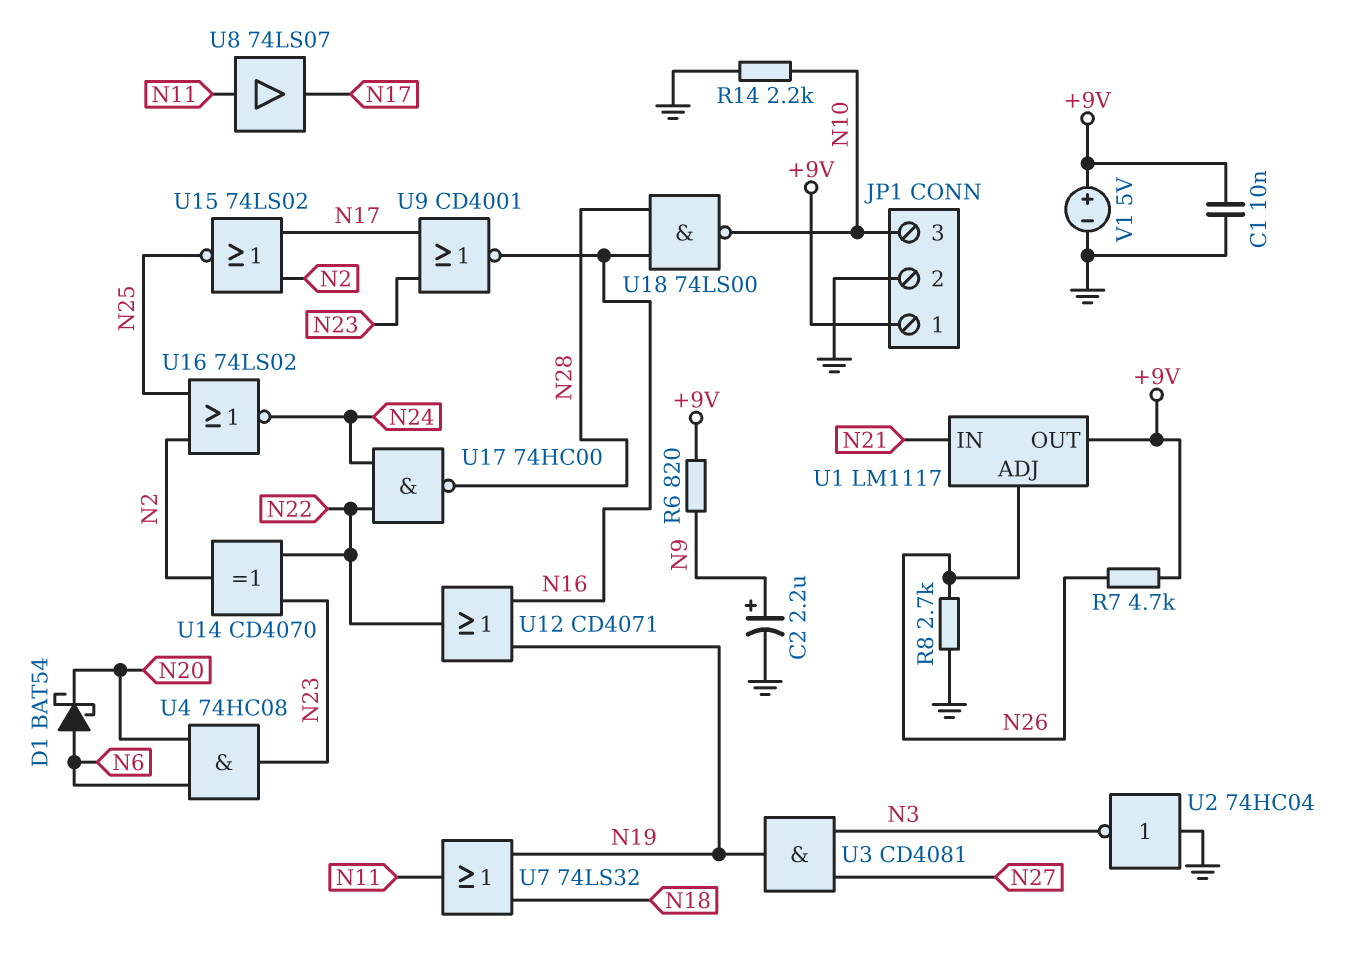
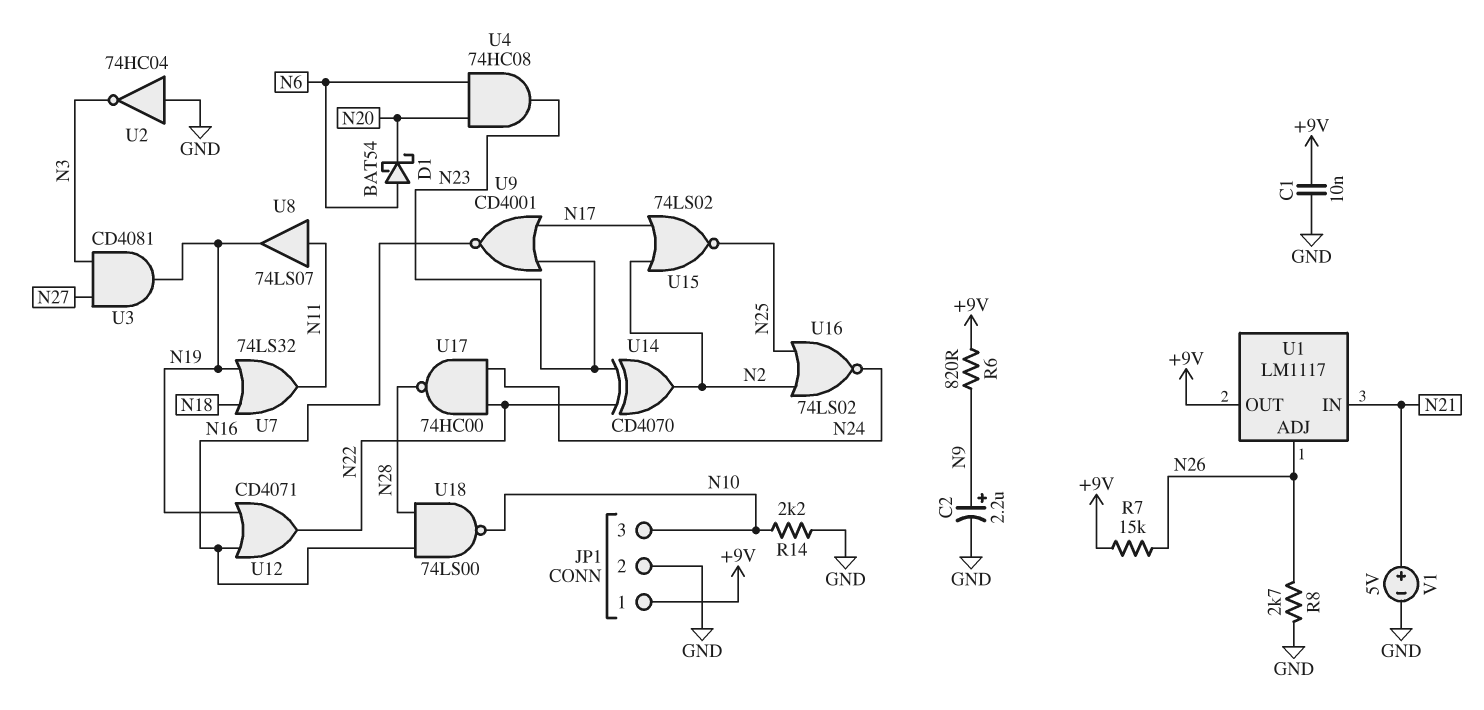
R7: 4.7k (+9V, N26) -> 15k (+9V, N26)
U8: buffer 74LS07 (in N11, out N17) -> buffer 74LS07 (in N11, out N19)
V1: 5V (plus +9V, minus GND) -> 5V (plus N21, minus GND)

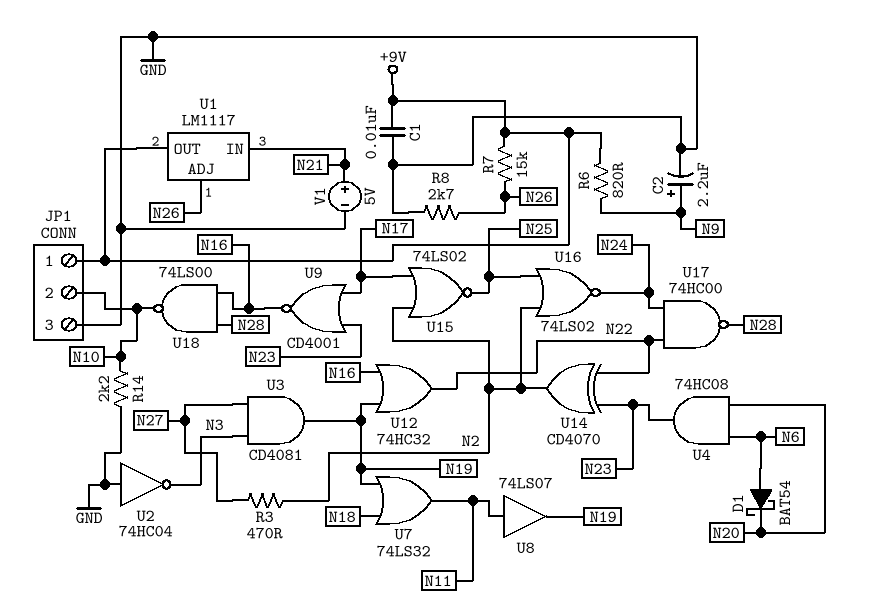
JP1 pin 2: GND -> N10
JP1 pin 3: N10 -> GND
R3: none -> 470 (N2, N27)
U12: OR CD4071 (in N16, in N19, out N22) -> OR 74HC32 (in N16, in N19, out N22)

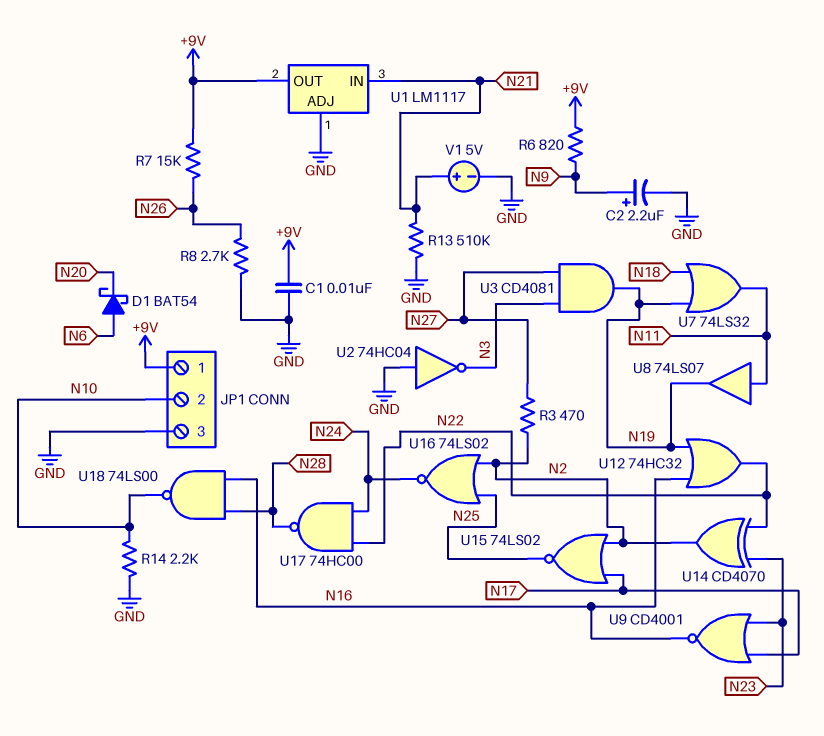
R13: none -> 510k (GND, N21)
U1 pin ADJ: N26 -> GND
U4: AND 74HC08 (in N6, in N20, out N23) -> none

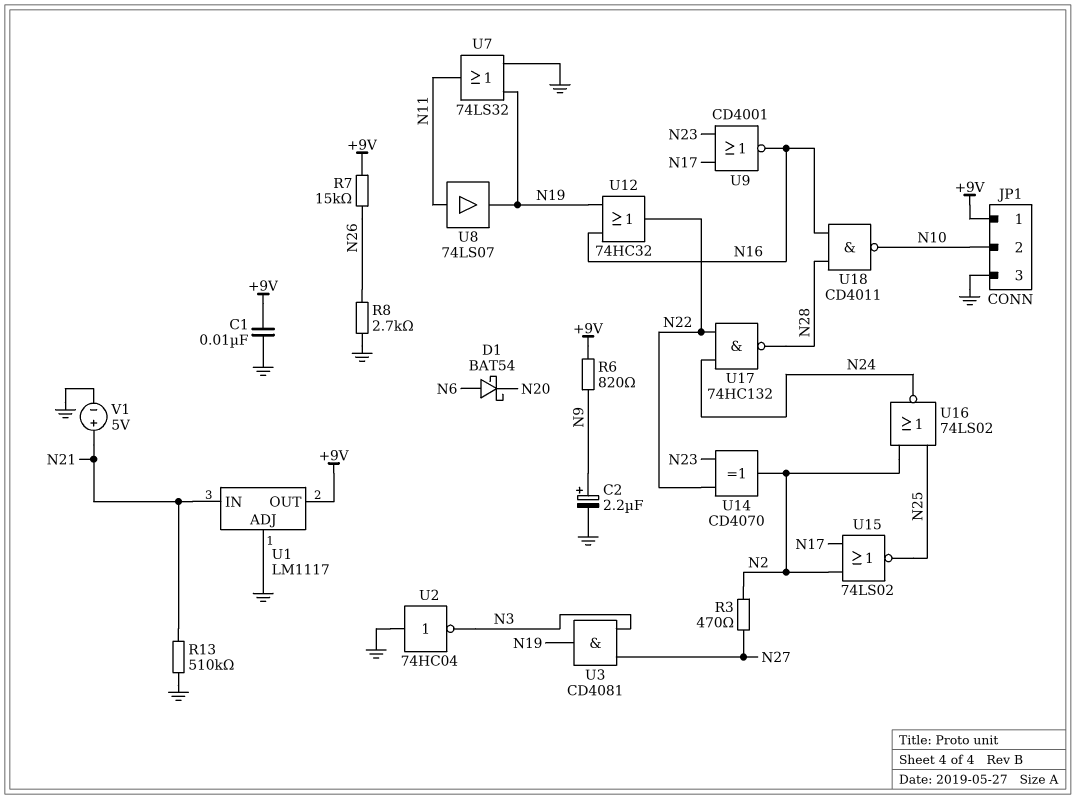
R14: 2.2k (GND, N10) -> none
U7: OR 74LS32 (in N18, in N19, out N11) -> OR 74LS32 (in GND, in N19, out N11)
U17: NAND 74HC00 (in N22, in N24, out N28) -> NAND 74HC132 (in N22, in N24, out N28)
U18: NAND 74LS00 (in N16, in N28, out N10) -> NAND CD4011 (in N16, in N28, out N10)

